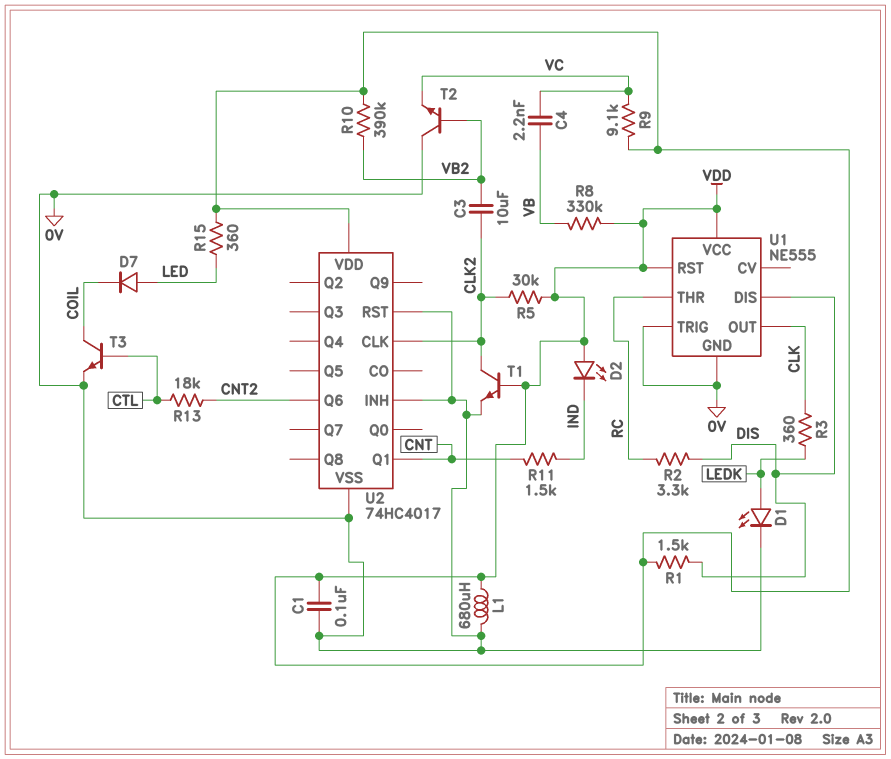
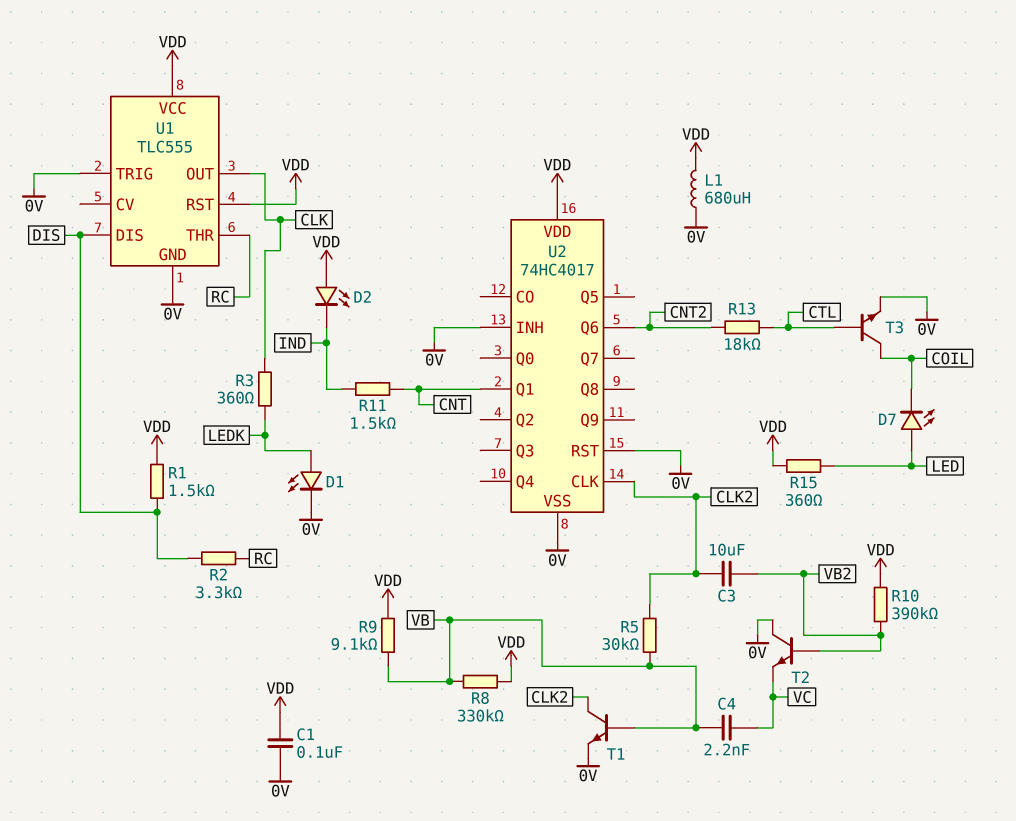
D7: diode (A LED, K COIL) -> LED (A LED, K COIL)
R5: 30k (CLK2, VDD) -> 30k (CLK2, VB)
R9: 9.1k (VC, VDD) -> 9.1k (VB, VDD)
T1: NPN (B VDD, C CLK2, E 0V) -> NPN (B VB, C CLK2, E 0V)
U1: NE555 -> TLC555

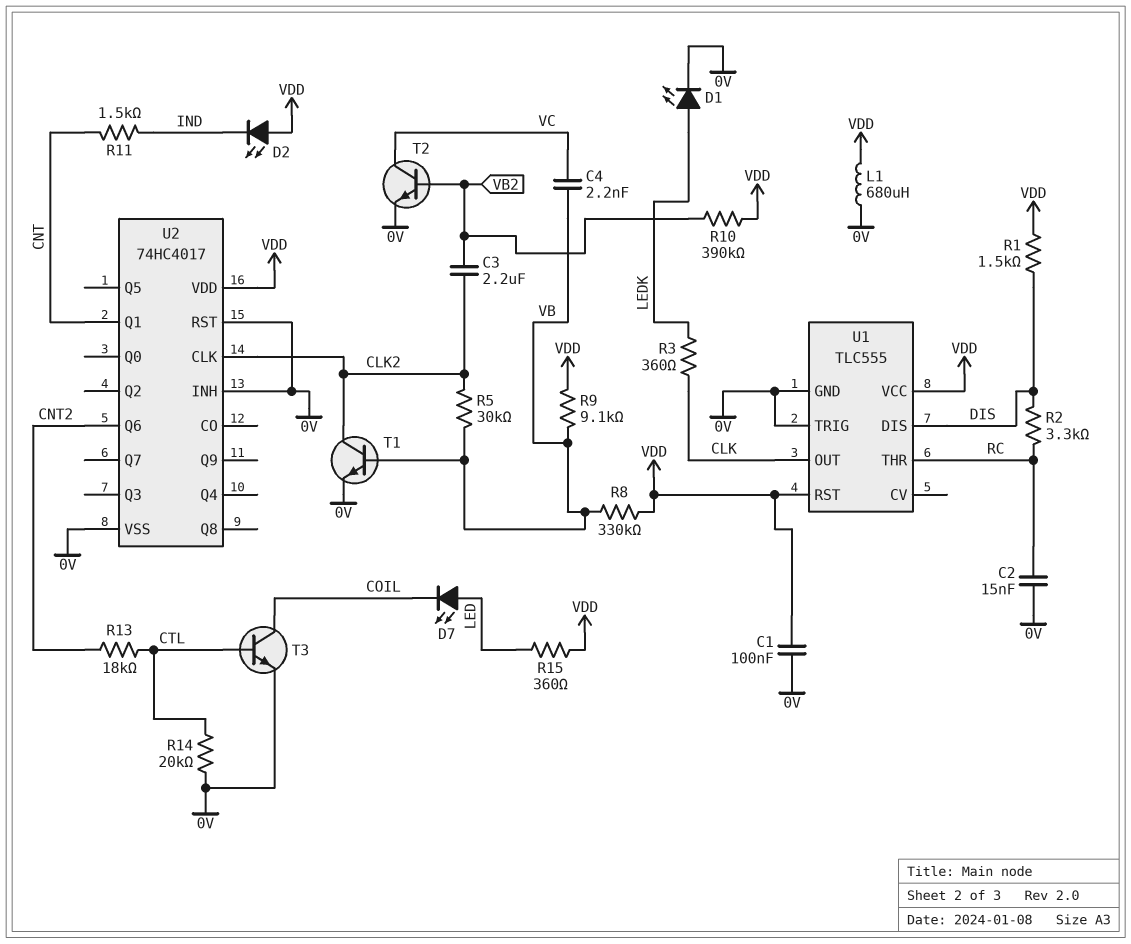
C2: none -> 15nF (0V, RC)
C3: 10uF (CLK2, VB2) -> 2.2uF (CLK2, VB2)
R14: none -> 20k (0V, CTL)
T2: NPN (B VB2, C 0V, E VC) -> NPN (B VB2, C VC, E 0V)

